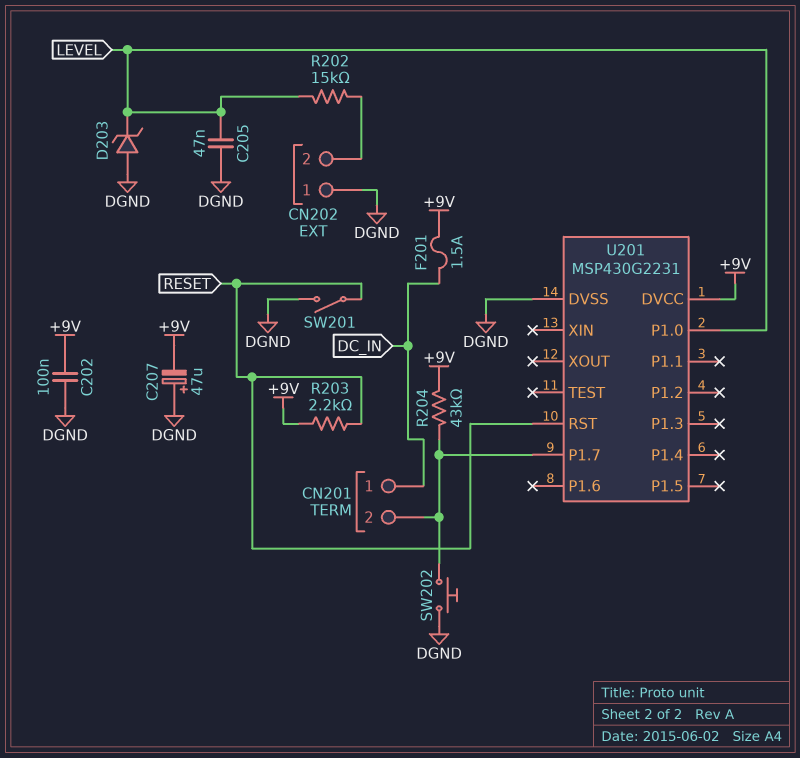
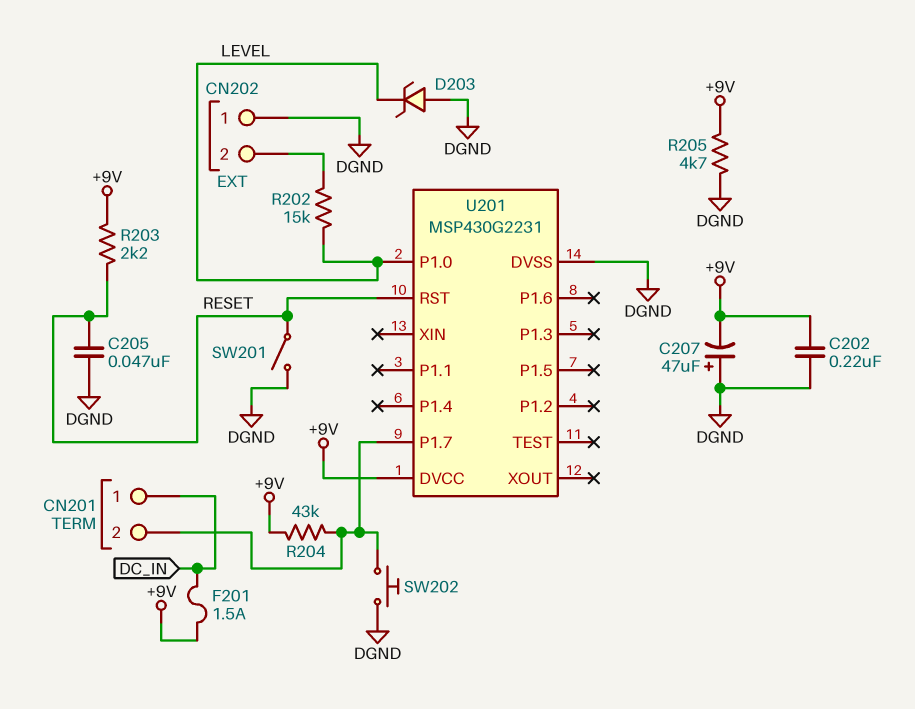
C202: 100nF (+9V, DGND) -> 220nF (+9V, DGND)
C205: 47nF (DGND, LEVEL) -> 47nF (DGND, RESET)
R205: none -> 4.7k (+9V, DGND)

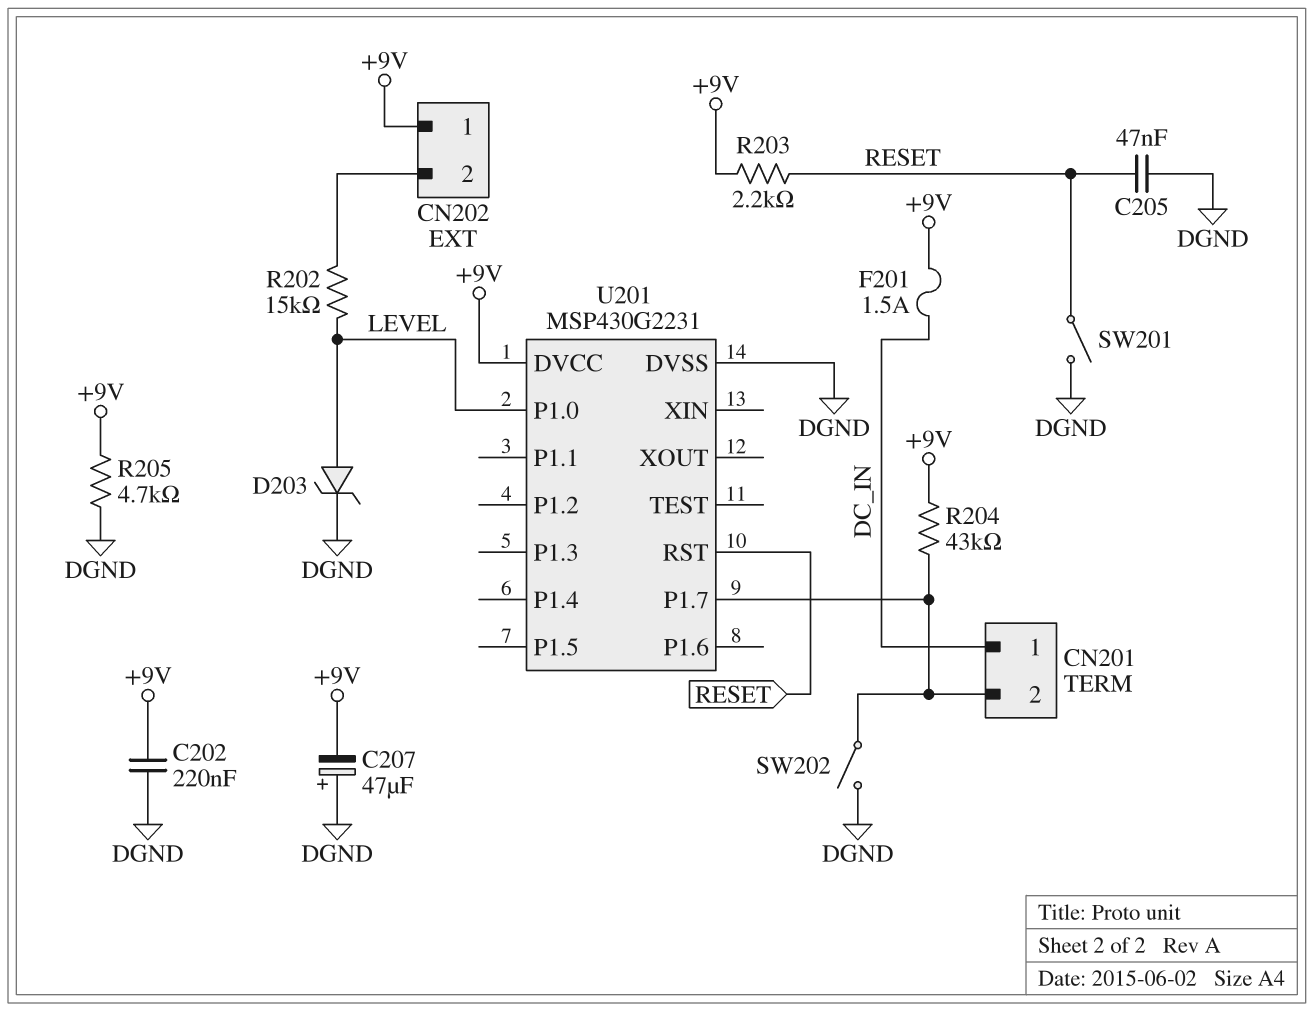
CN202 pin 1: DGND -> +9V
D203: zener (A DGND, K LEVEL) -> zener (A LEVEL, K DGND)
SW202: button (CN201/2, DGND) -> switch (CN201/2, DGND)

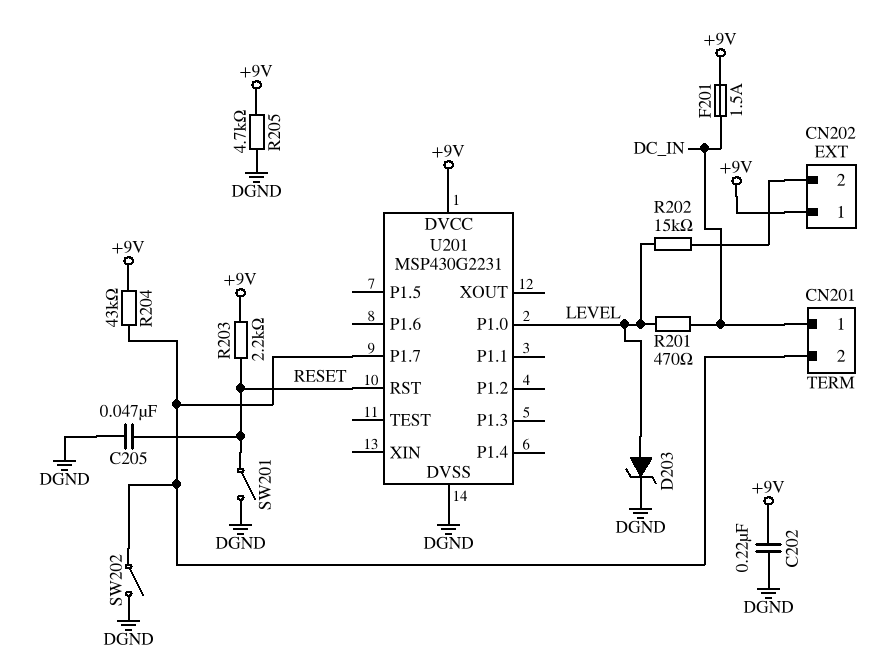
C207: 47uF (plus DGND, minus +9V) -> none
R201: none -> 470 (DC_IN, LEVEL)

